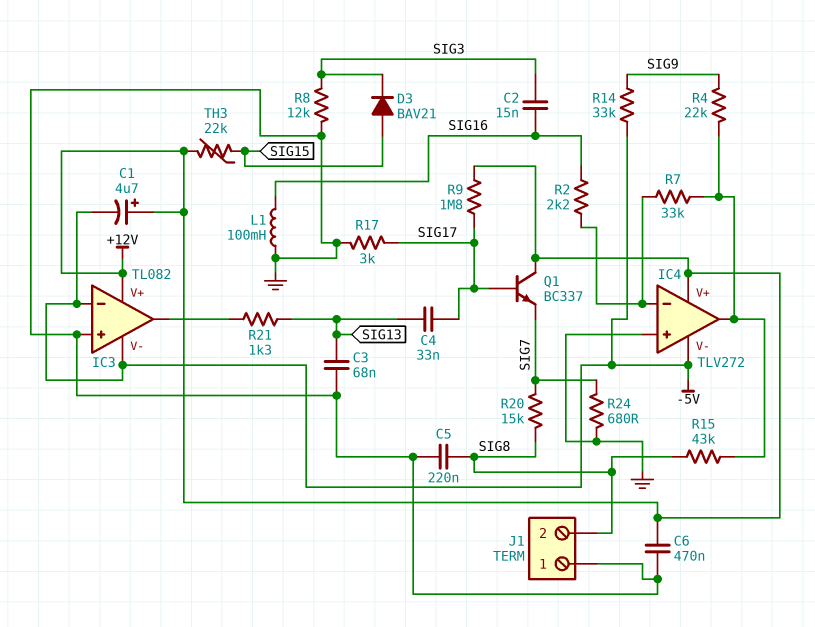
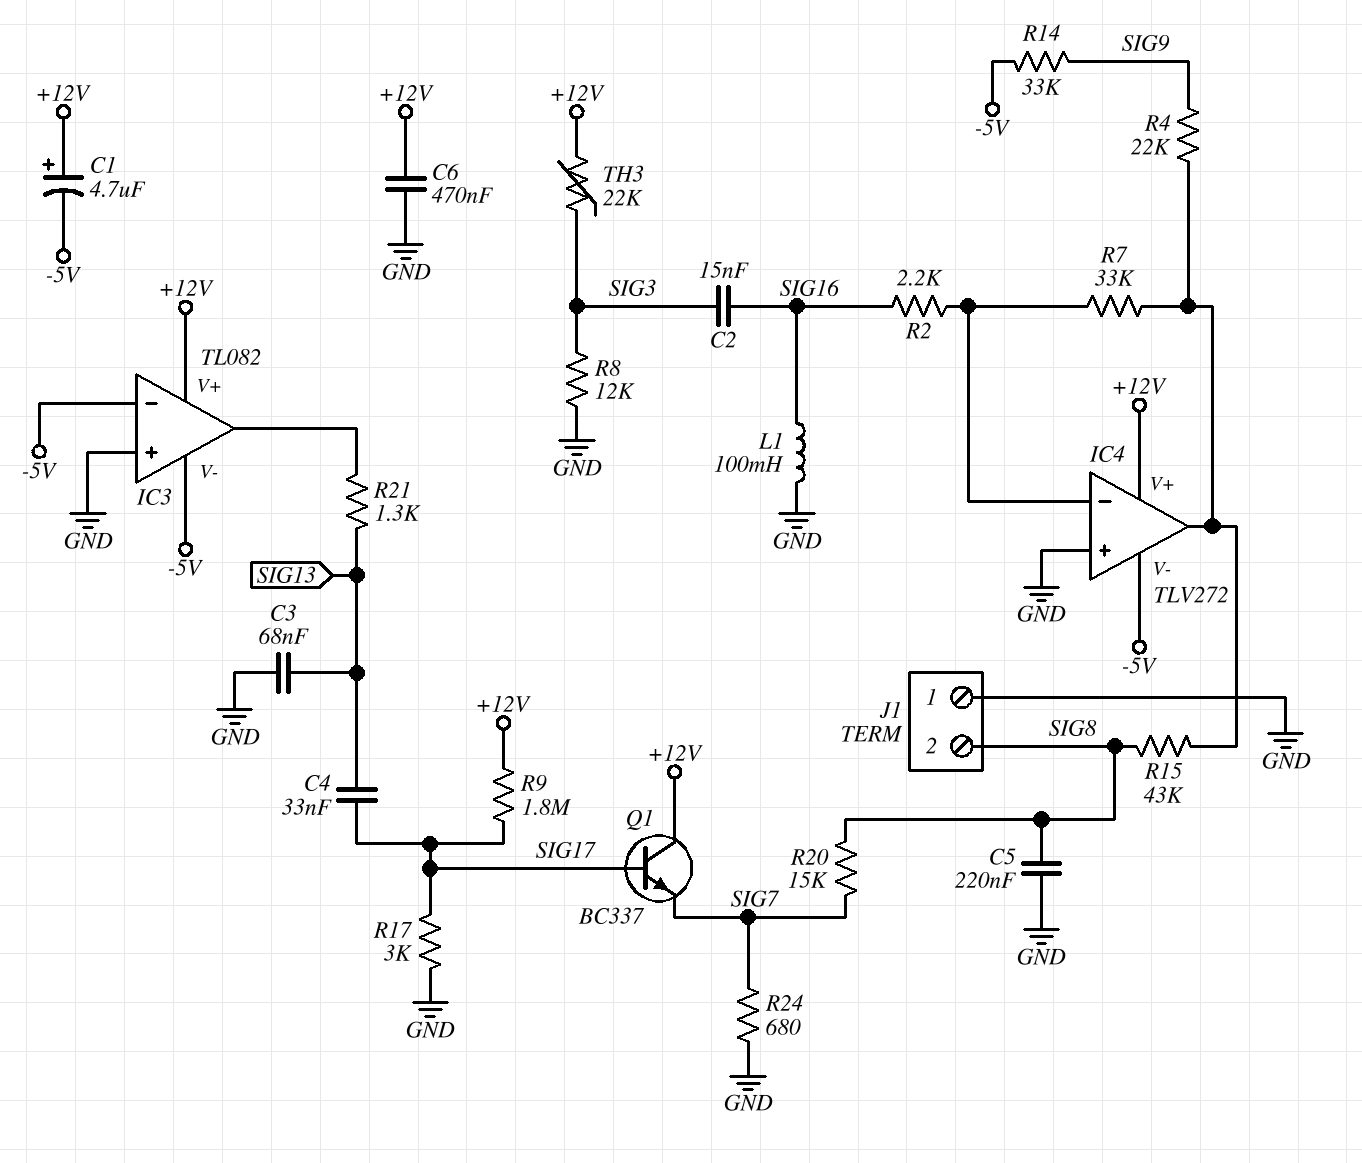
D3: diode BAV21 (A SIG15, K SIG3) -> none
TH3: 22k (+12V, SIG15) -> 22k (+12V, SIG3)

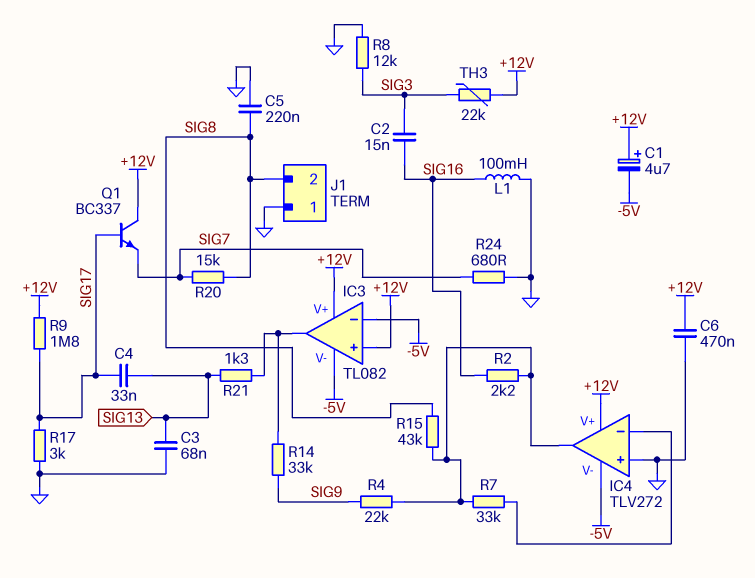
IC3 pin in+: GND -> +12V
R2: 2.2k (IC4/in-, SIG16) -> 2.2k (IC4/out, SIG16)
R14: 33k (-5V, SIG9) -> 33k (IC3/out, SIG9)

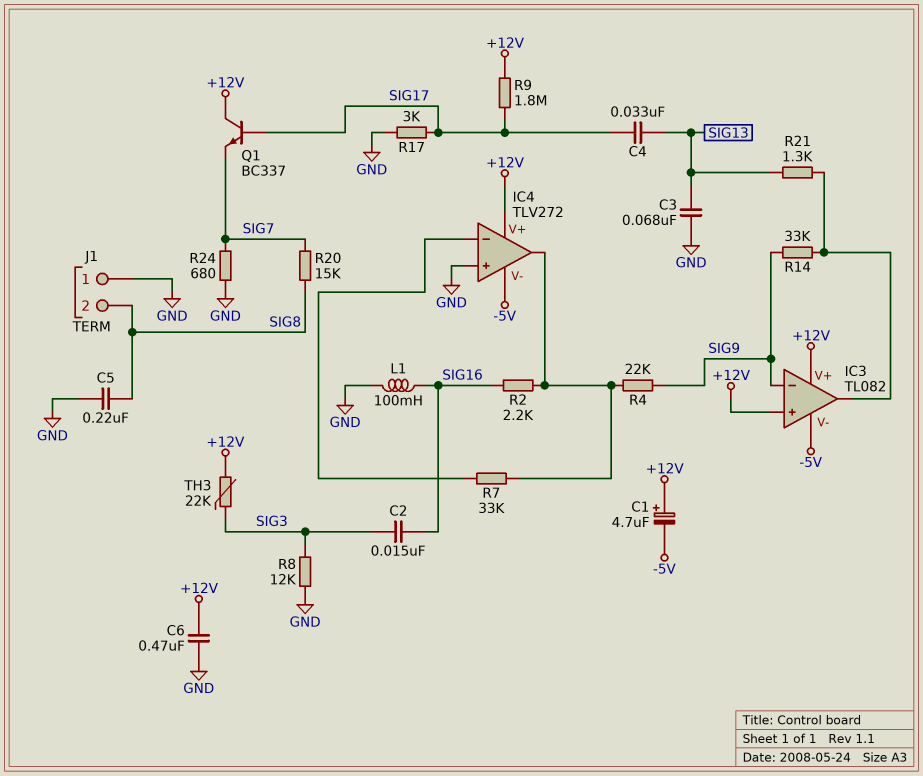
IC3 pin in-: -5V -> SIG9
R15: 43k (IC4/out, SIG8) -> none

